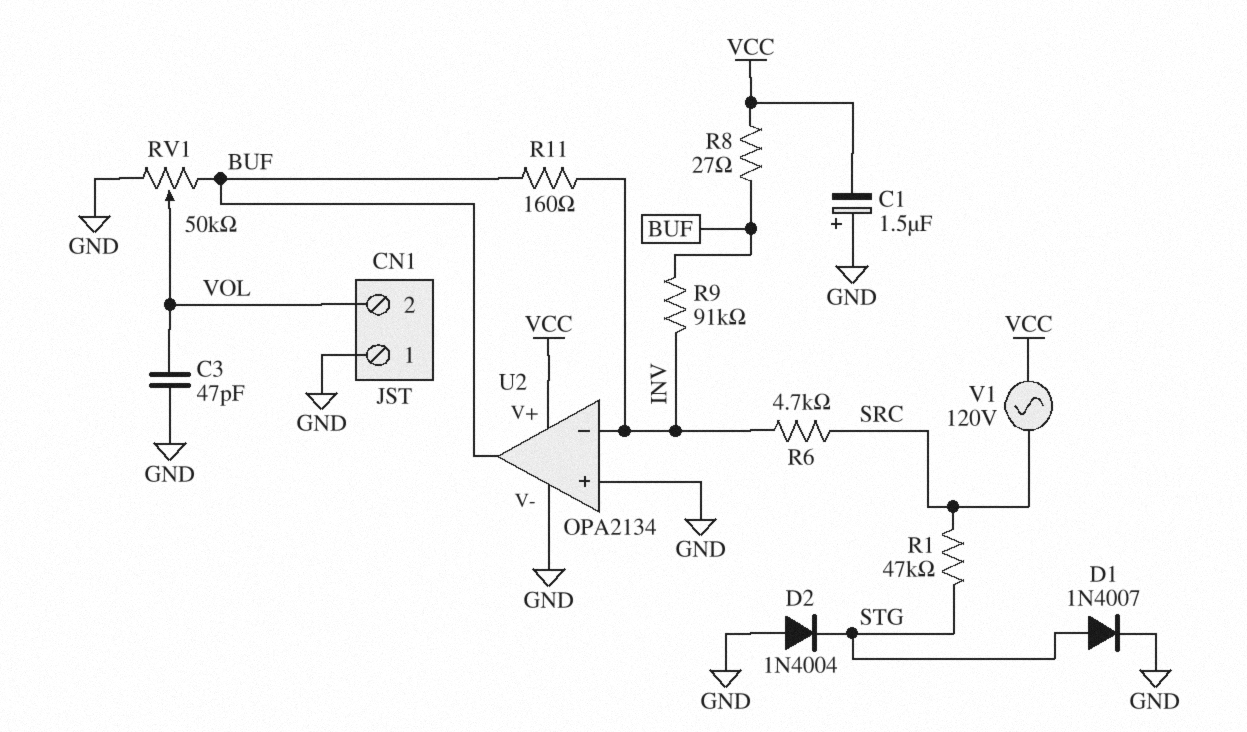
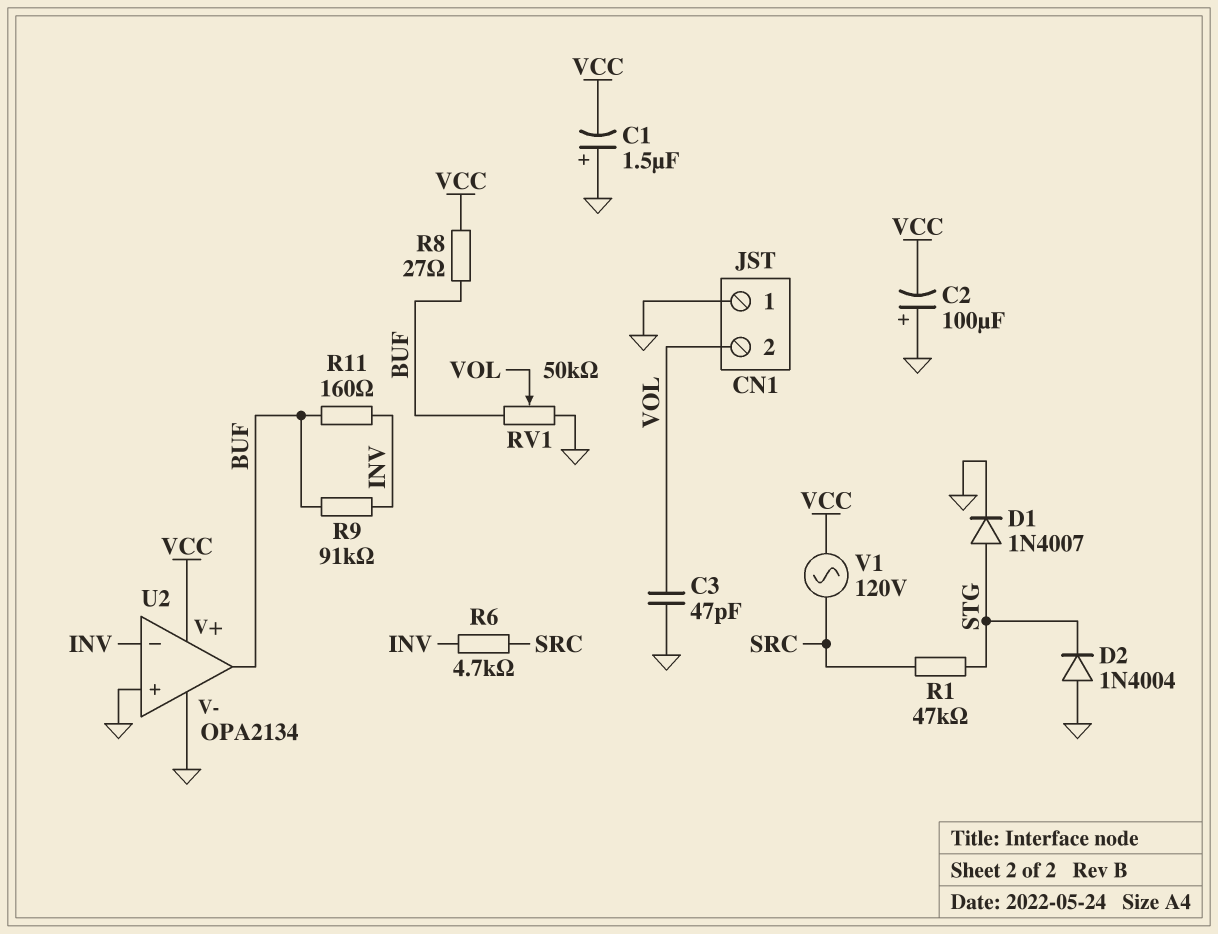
C2: none -> 100uF (plus GND, minus VCC)

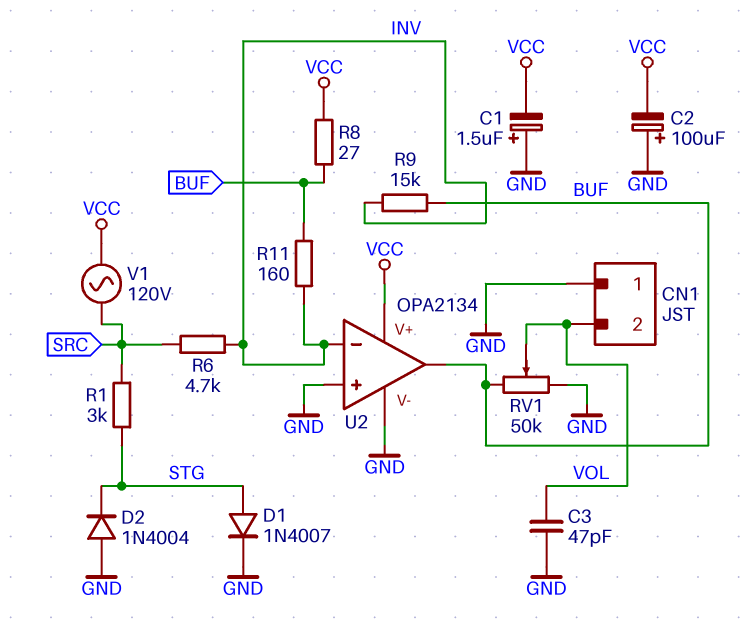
R1: 47k (SRC, STG) -> 3k (SRC, STG)
R9: 91k (BUF, INV) -> 15k (BUF, INV)

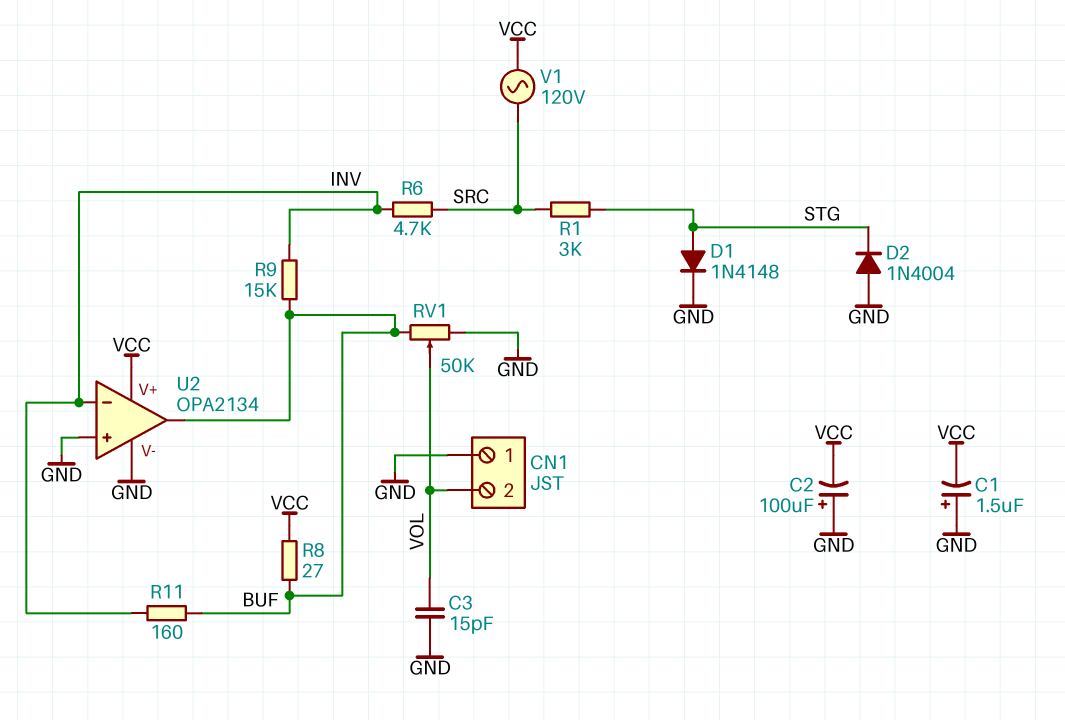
C3: 47pF (GND, VOL) -> 15pF (GND, VOL)
D1: diode 1N4007 (A STG, K GND) -> diode 1N4148 (A STG, K GND)

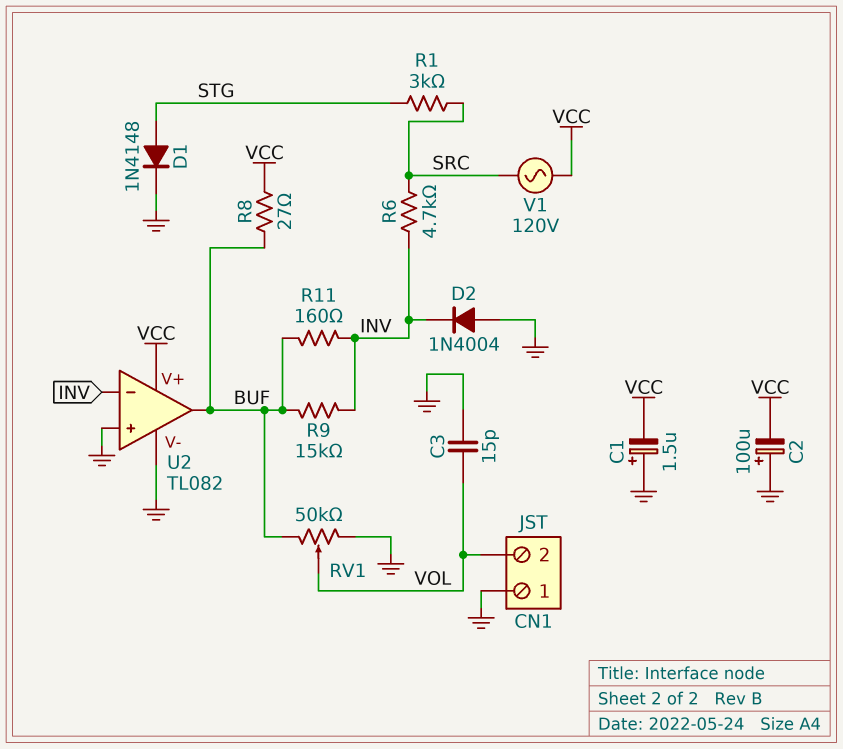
D2: diode 1N4004 (A GND, K STG) -> diode 1N4004 (A GND, K INV)
U2: OPA2134 -> TL082

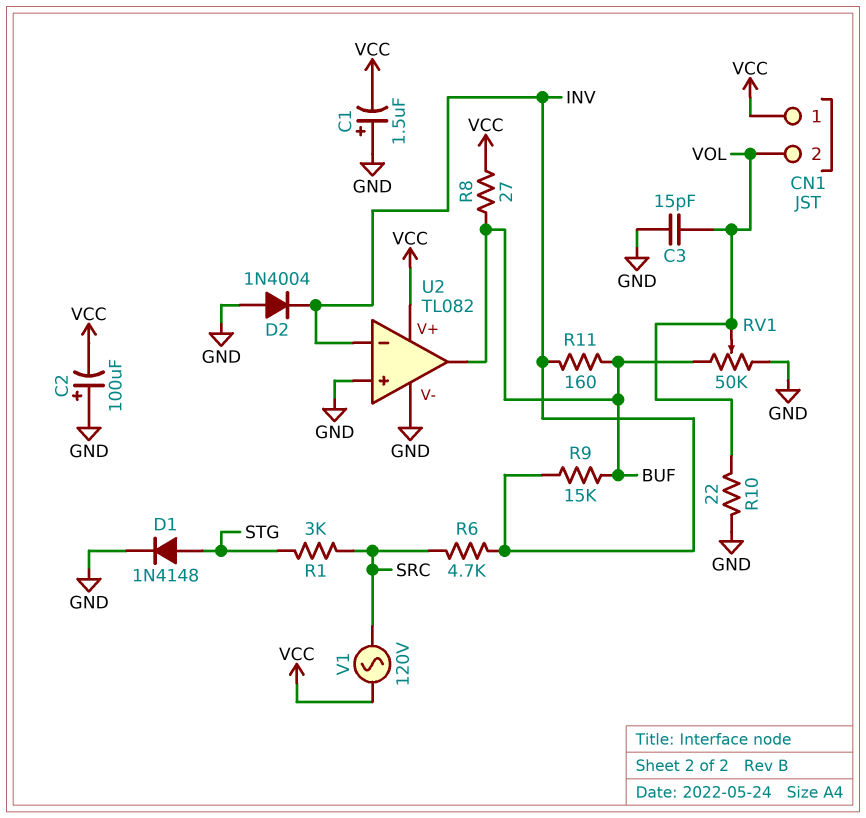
CN1 pin 1: GND -> VCC
R10: none -> 22 (GND, VOL)

